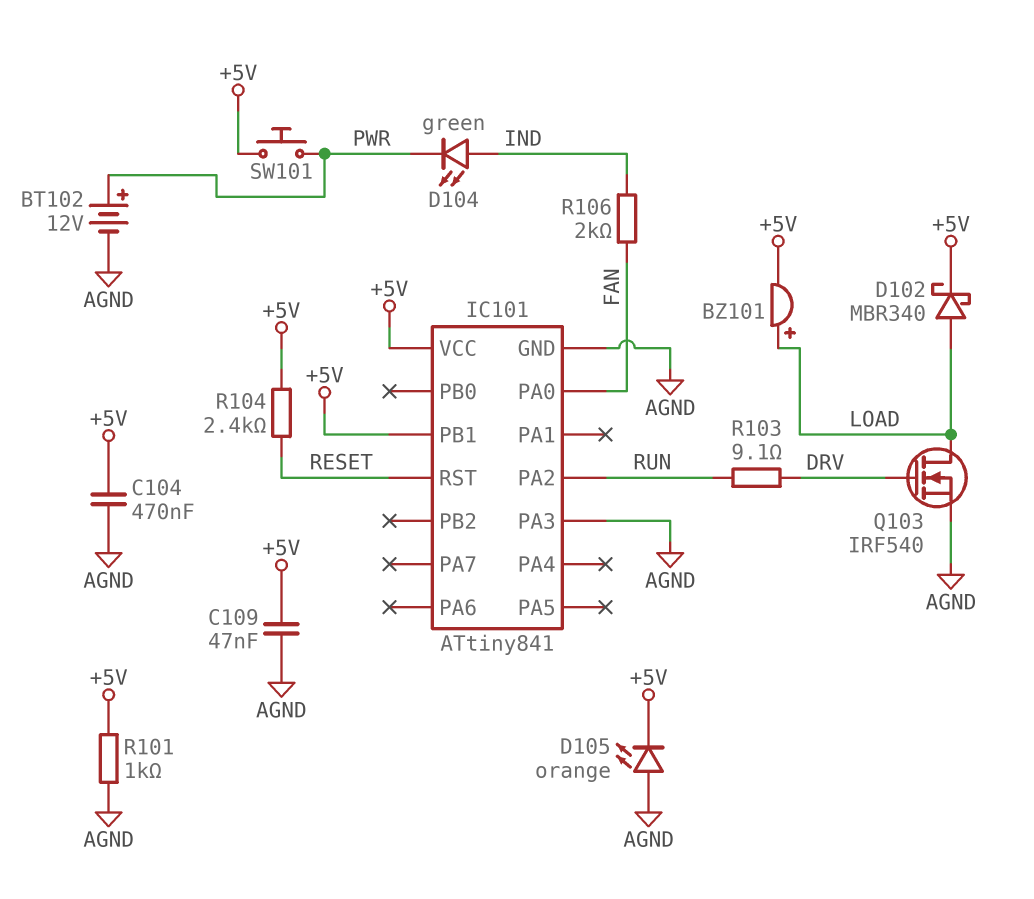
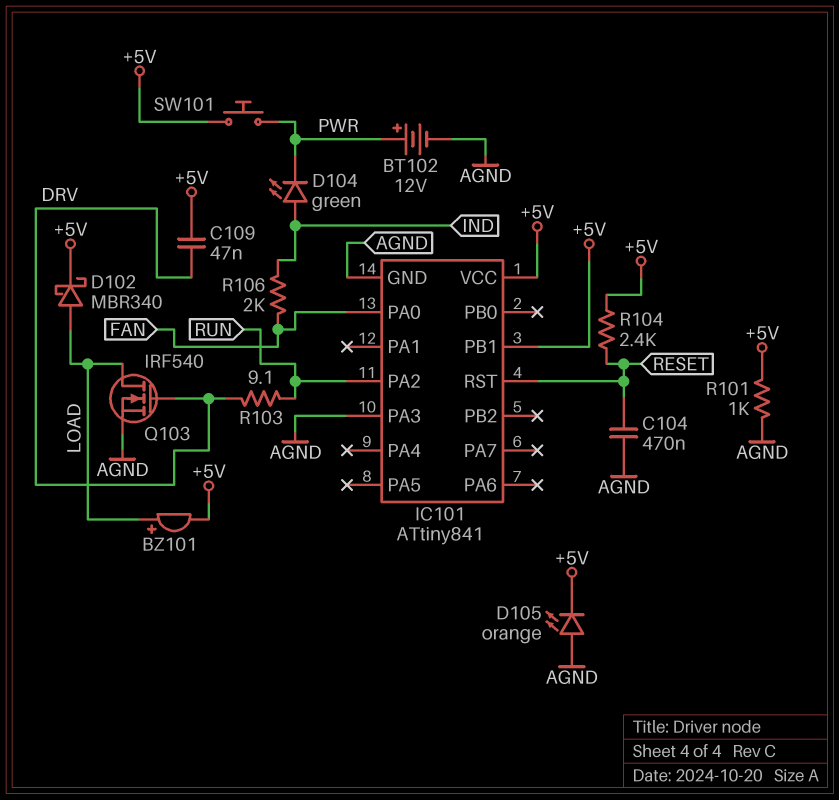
C104: 470nF (+5V, AGND) -> 470nF (AGND, RESET)
C109: 47nF (+5V, AGND) -> 47nF (+5V, DRV)

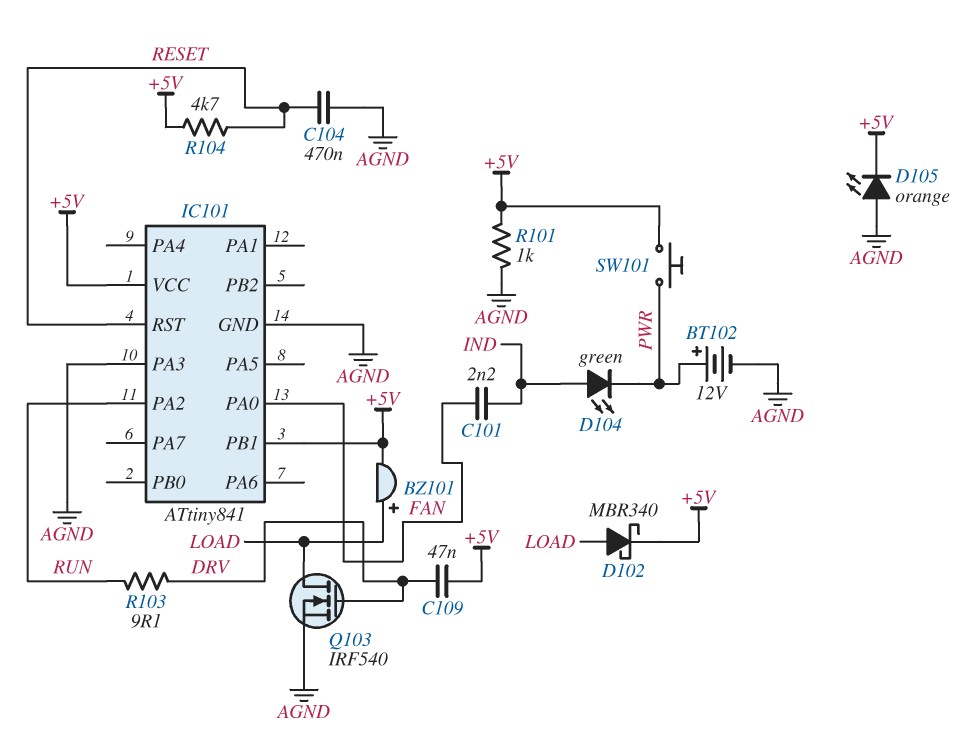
C101: none -> 2.2nF (FAN, IND)
R104: 2.4k (+5V, RESET) -> 4.7k (+5V, RESET)
R106: 2k (FAN, IND) -> none

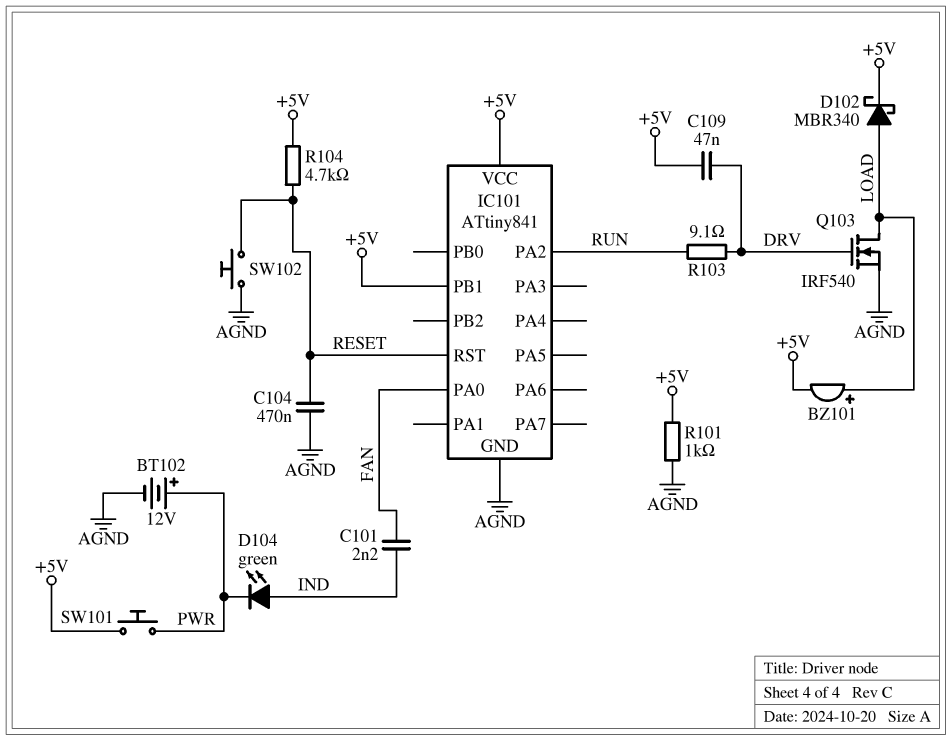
D105: LED orange (A AGND, K +5V) -> none
IC101 pin PA3: AGND -> none
SW102: none -> button (AGND, RESET)

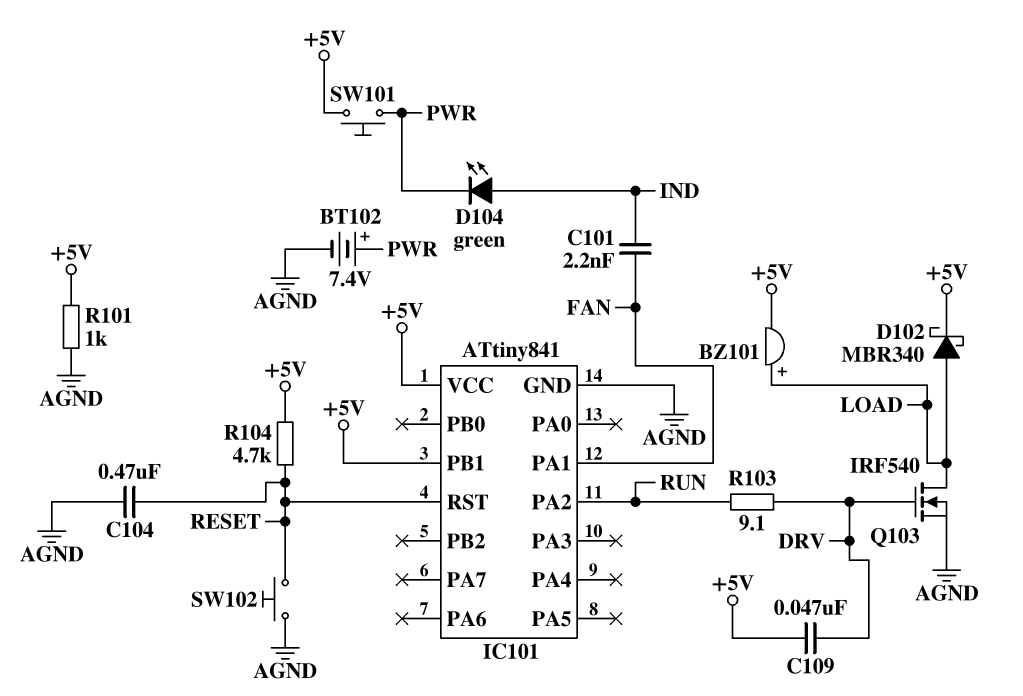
BT102: 12V (plus PWR, minus AGND) -> 7.4V (plus PWR, minus AGND)
IC101 pin PA0: FAN -> none
IC101 pin PA1: none -> FAN

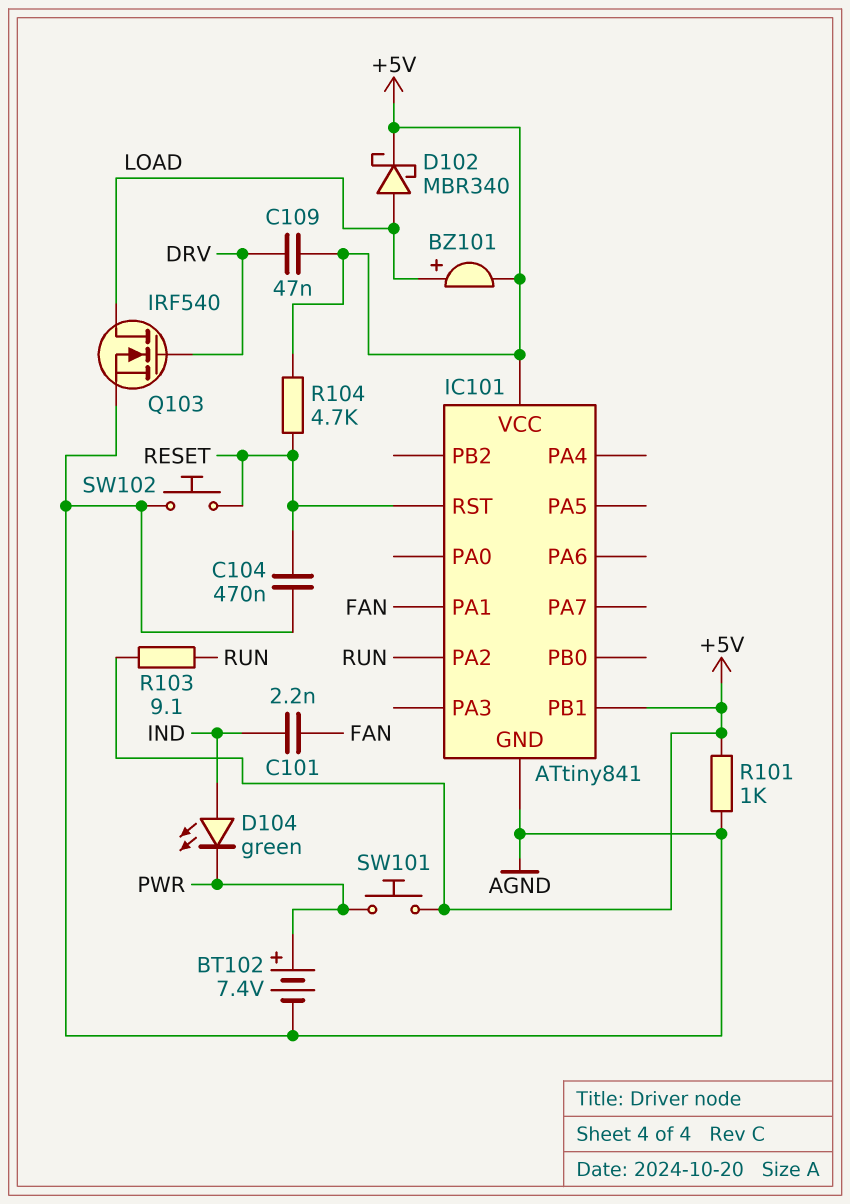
R103: 9.1 (DRV, RUN) -> 9.1 (+5V, RUN)

